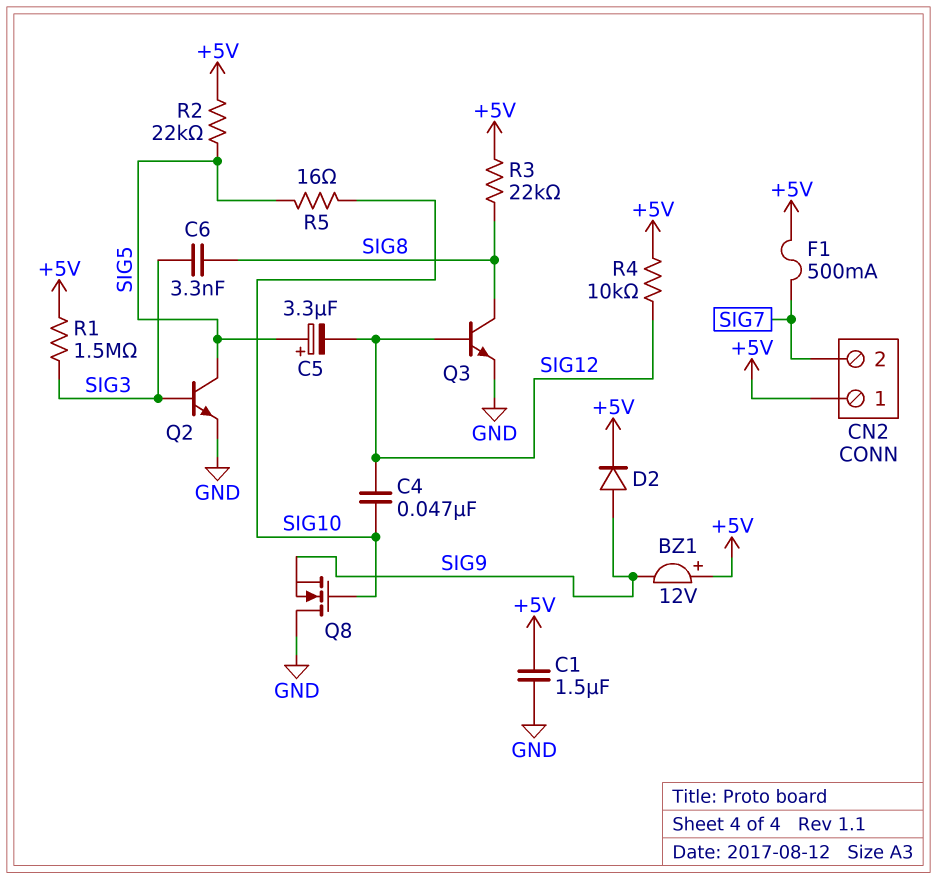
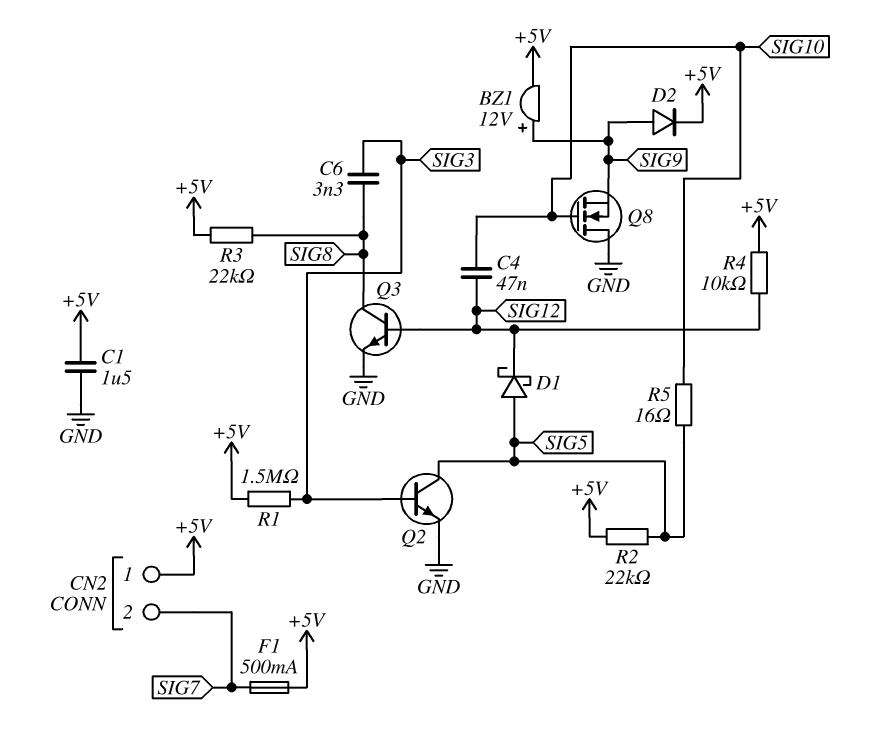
BZ1: buzzer 12V (plus +5V, minus SIG9) -> buzzer 12V (plus SIG9, minus +5V)
C5: 3.3uF (plus SIG5, minus SIG12) -> none
D1: none -> schottky (A SIG5, K SIG12)

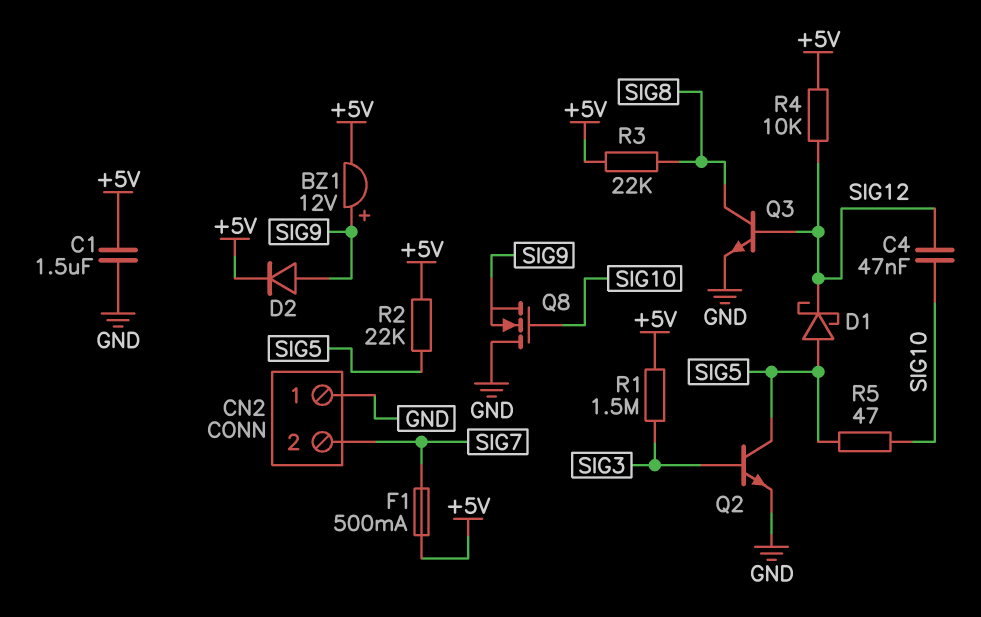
C6: 3.3nF (SIG3, SIG8) -> none
CN2 pin 1: +5V -> GND
R5: 16 (SIG5, SIG10) -> 47 (SIG5, SIG10)

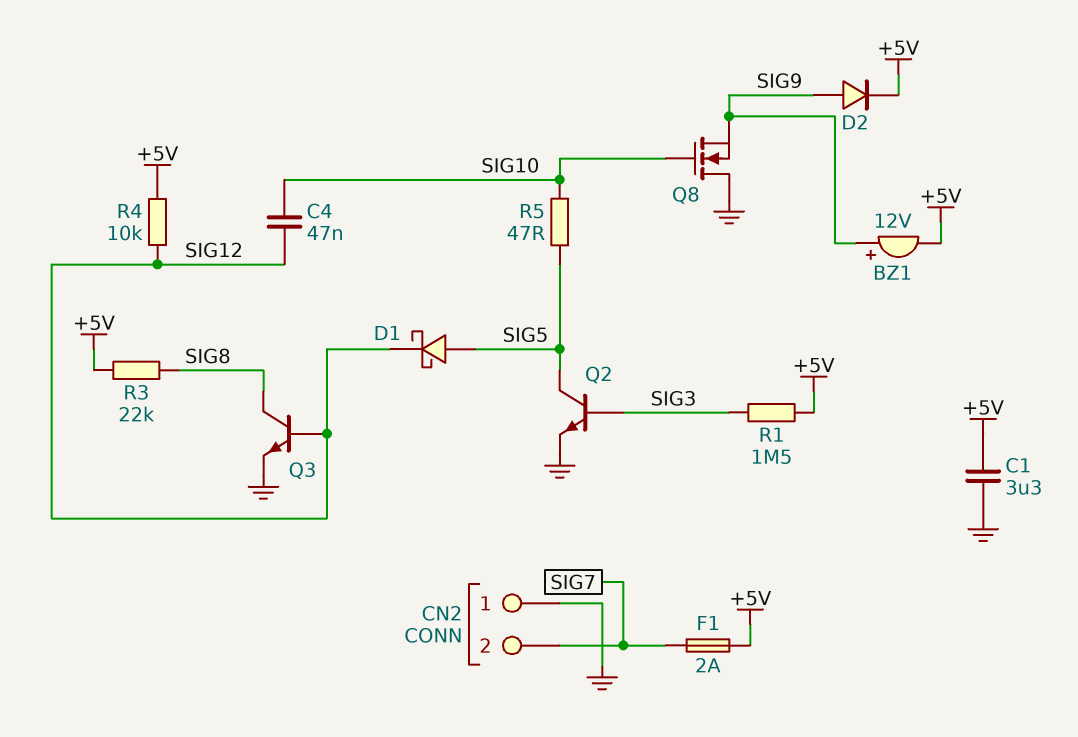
C1: 1.5uF (+5V, GND) -> 3.3uF (+5V, GND)
F1: 500mA (+5V, SIG7) -> 2A (+5V, SIG7)
R2: 22k (+5V, SIG5) -> none

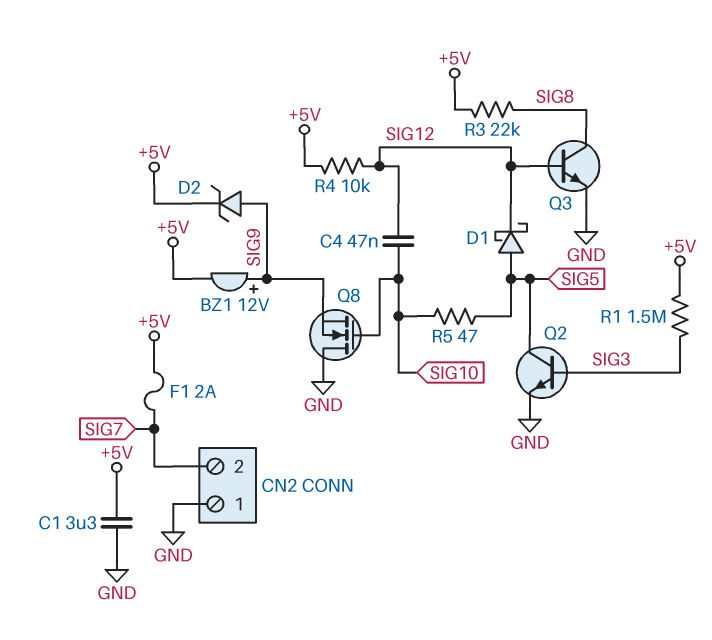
D2: diode (A SIG9, K +5V) -> zener (A SIG9, K +5V)

